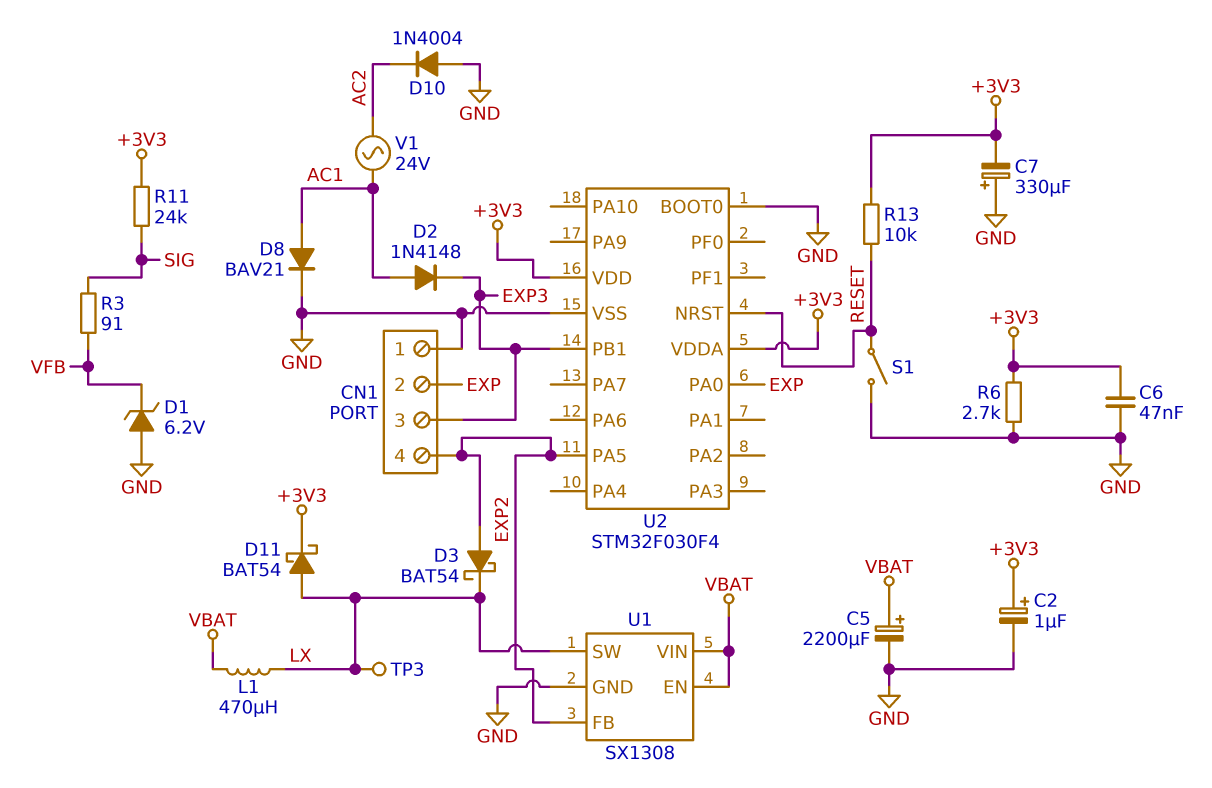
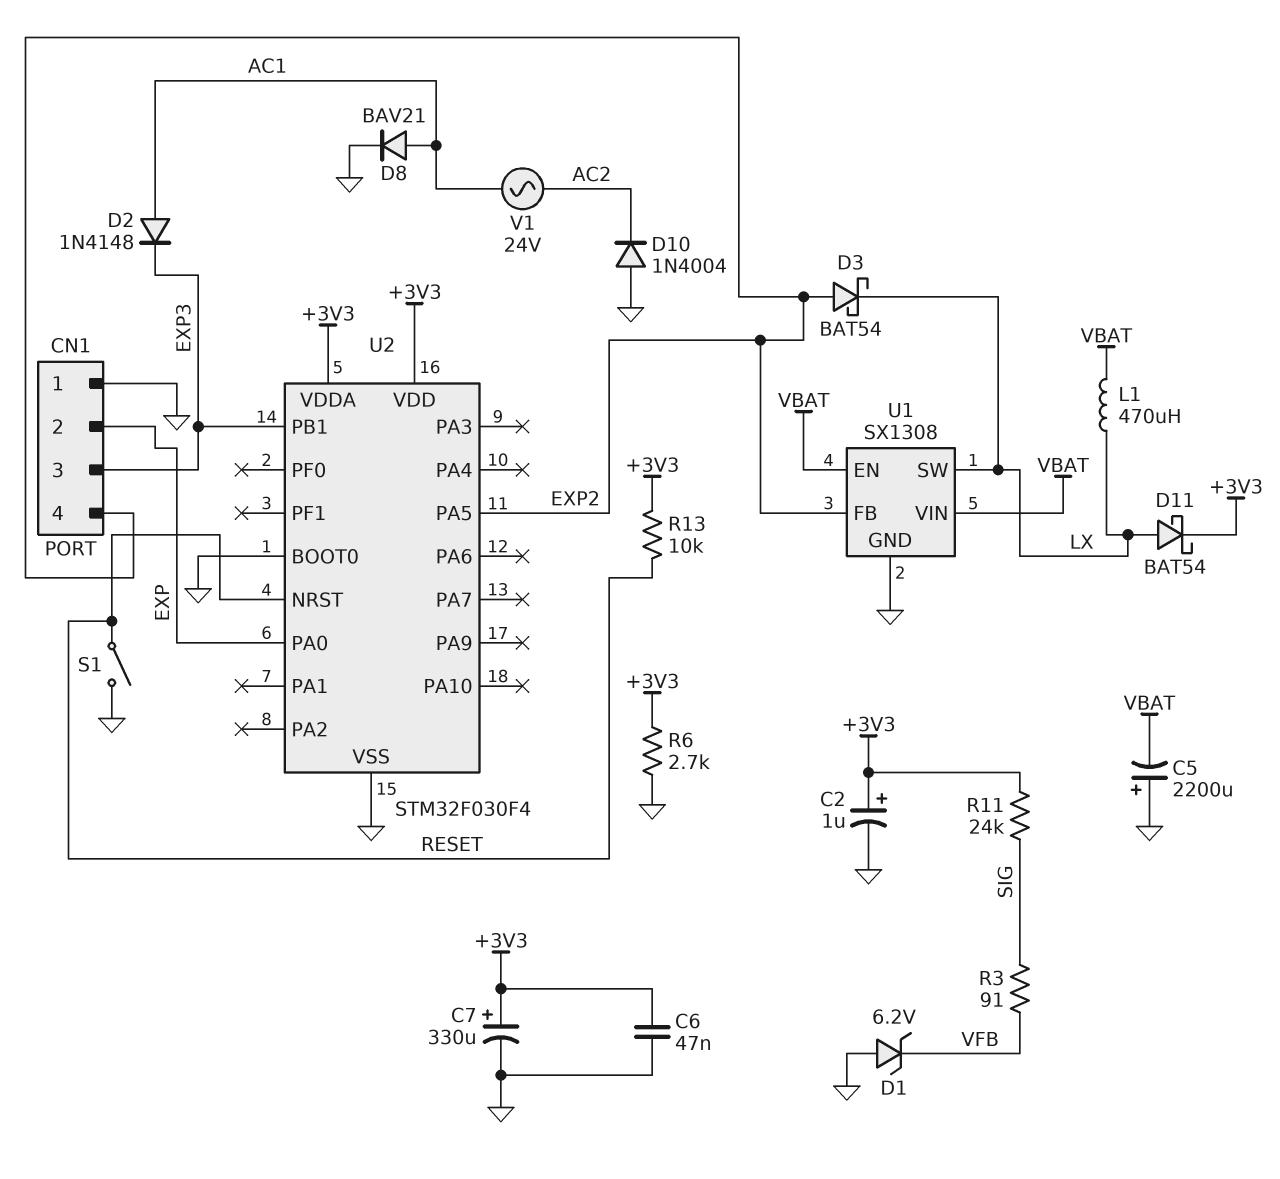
C5: 2200uF (plus VBAT, minus GND) -> 2200uF (plus GND, minus VBAT)
C7: 330uF (plus GND, minus +3V3) -> 330uF (plus +3V3, minus GND)
TP3: test point (LX) -> none

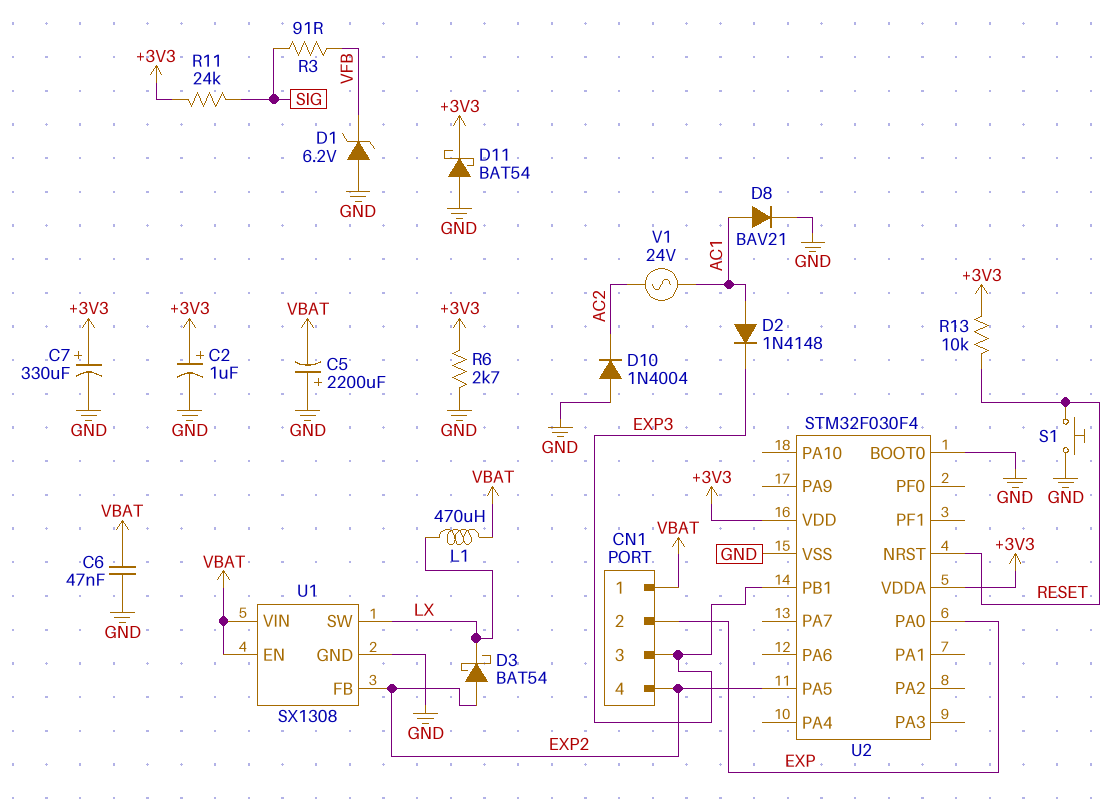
C6: 47nF (+3V3, GND) -> 47nF (GND, VBAT)
CN1 pin 1: GND -> VBAT
D11: schottky BAT54 (A LX, K +3V3) -> schottky BAT54 (A GND, K +3V3)
S1: switch (GND, RESET) -> button (GND, RESET)

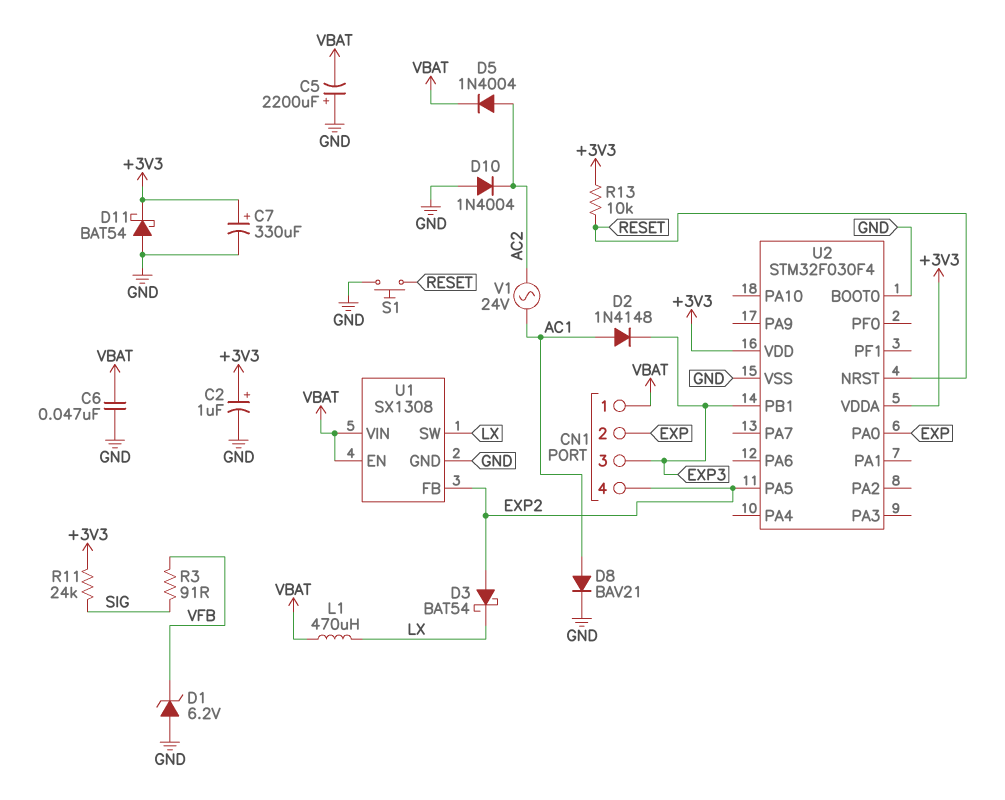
D5: none -> diode 1N4004 (A AC2, K VBAT)
R6: 2.7k (+3V3, GND) -> none

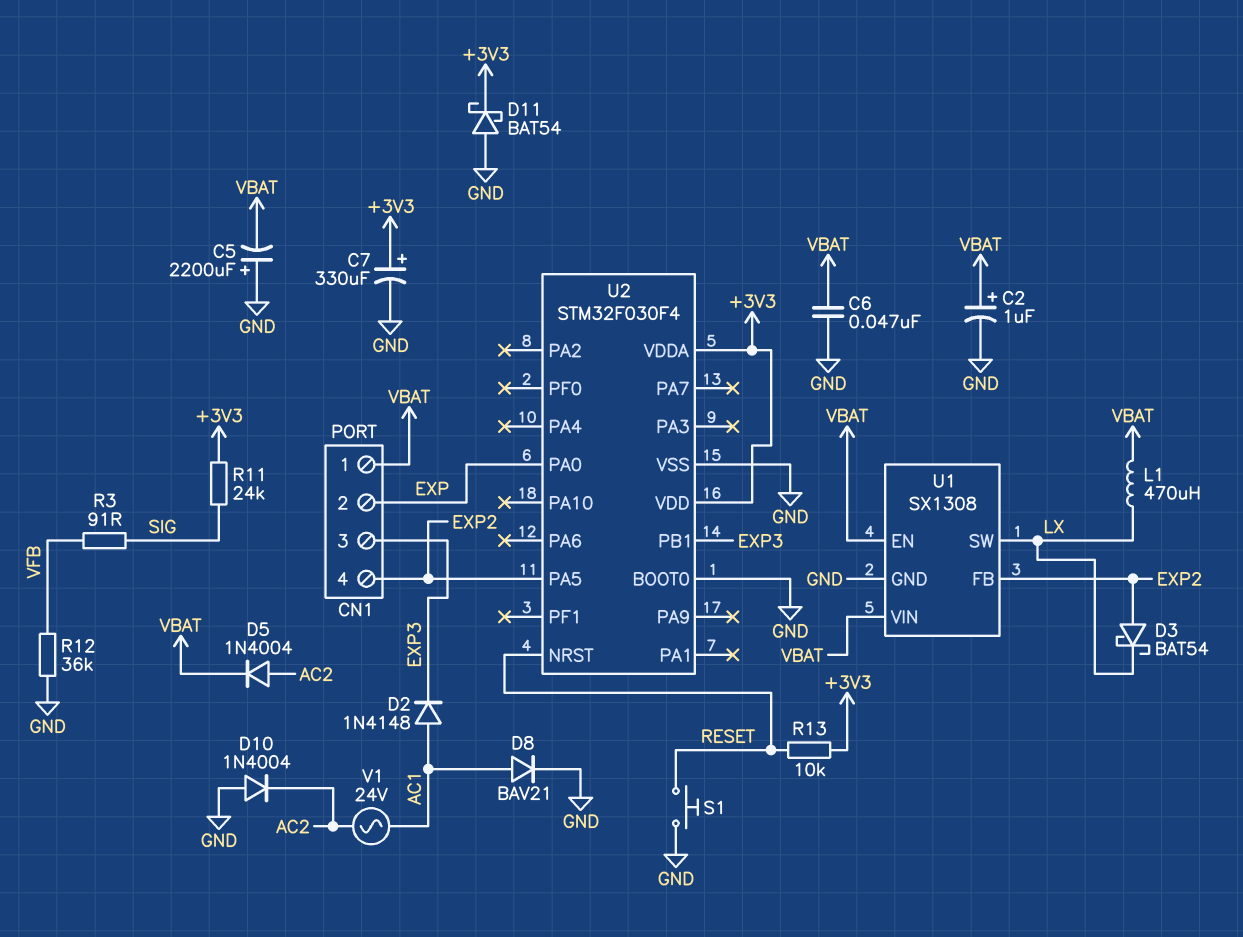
C2: 1uF (plus +3V3, minus GND) -> 1uF (plus VBAT, minus GND)
D1: zener 6.2V (A GND, K VFB) -> none
R12: none -> 36k (GND, VFB)

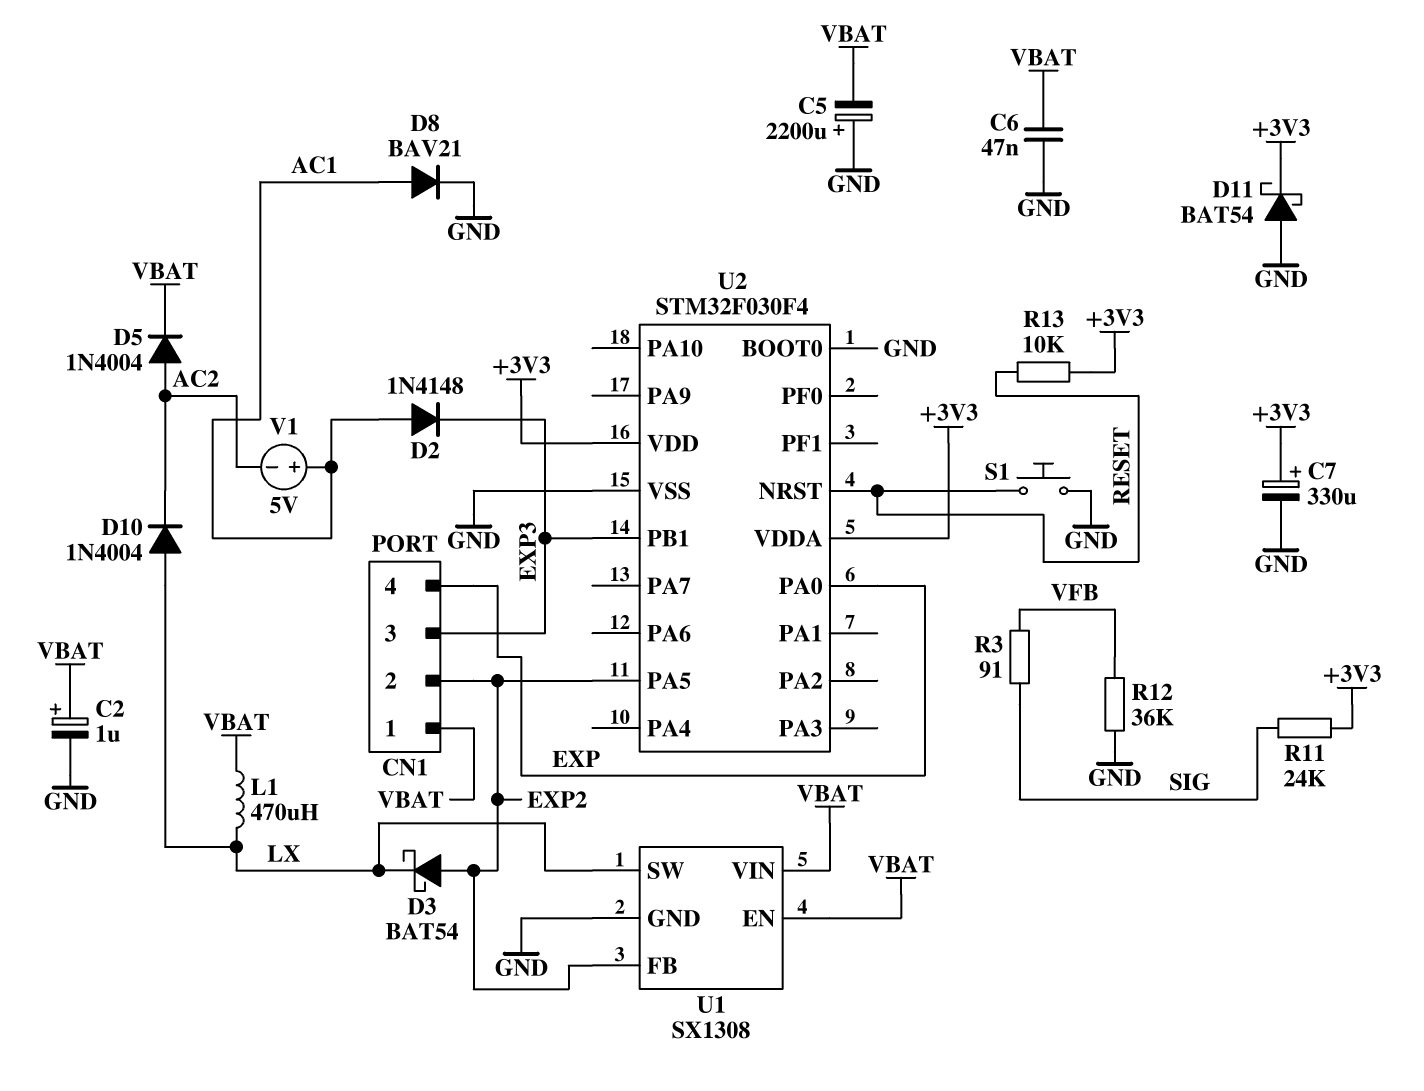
CN1 pin 2: EXP -> EXP2
CN1 pin 4: EXP2 -> EXP
D10: diode 1N4004 (A GND, K AC2) -> diode 1N4004 (A LX, K AC2)
V1: AC 24V (AC1, AC2) -> 5V (plus AC1, minus AC2)

